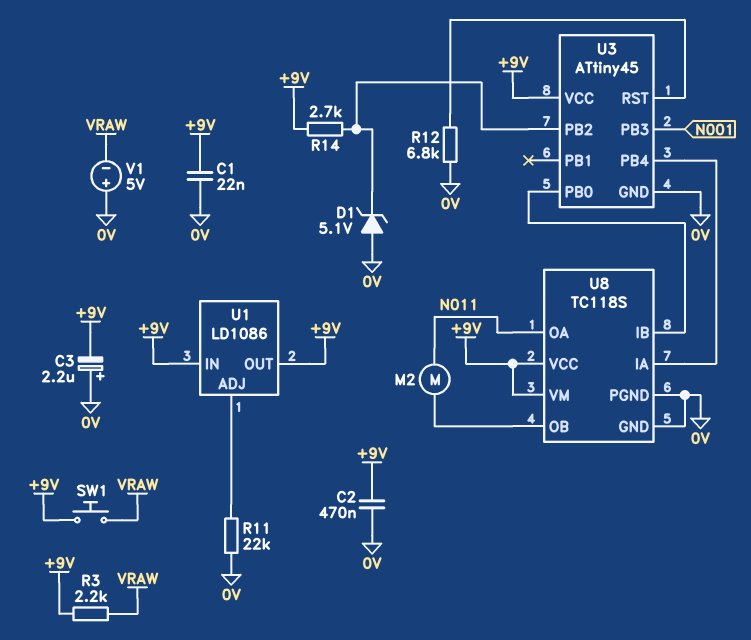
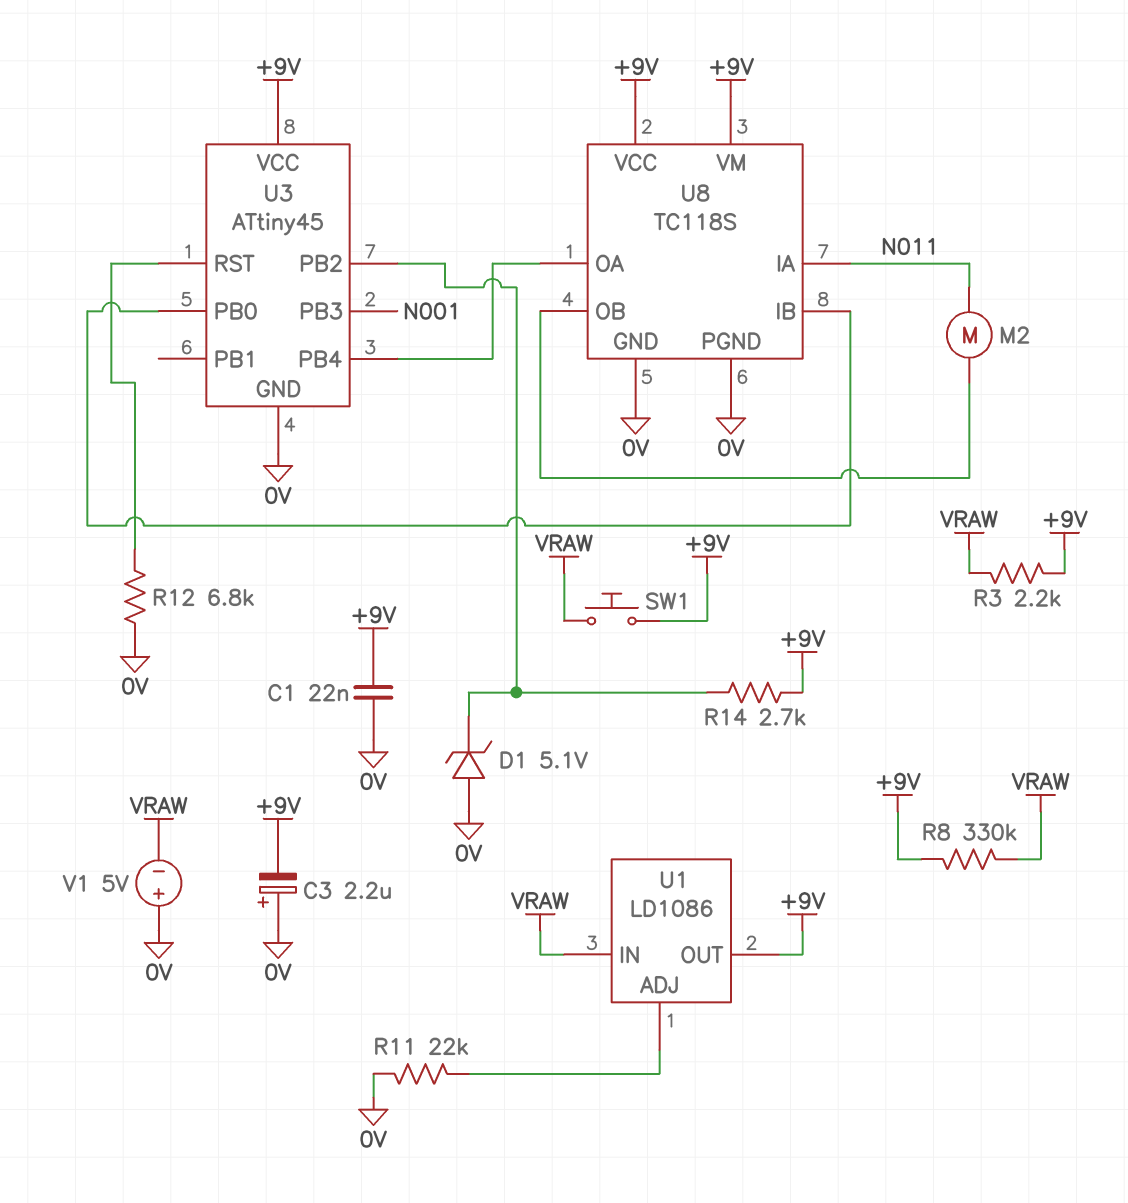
C2: 470nF (+9V, 0V) -> none
R8: none -> 330k (+9V, VRAW)
U1 pin IN: +9V -> VRAW
U8 pin IA: U3/PB4 -> N011
U8 pin OA: N011 -> U3/PB4

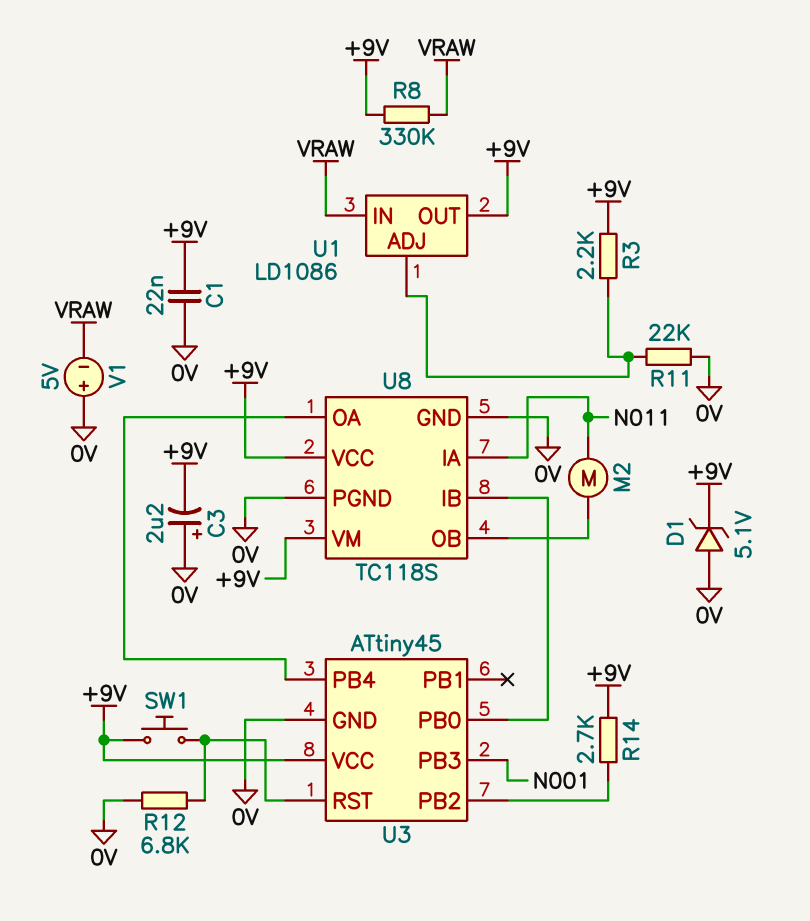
D1: zener 5.1V (A 0V, K U3/PB2) -> zener 5.1V (A 0V, K +9V)
R3: 2.2k (+9V, VRAW) -> 2.2k (+9V, U1/ADJ)
SW1: button (+9V, VRAW) -> button (+9V, U3/RST)

